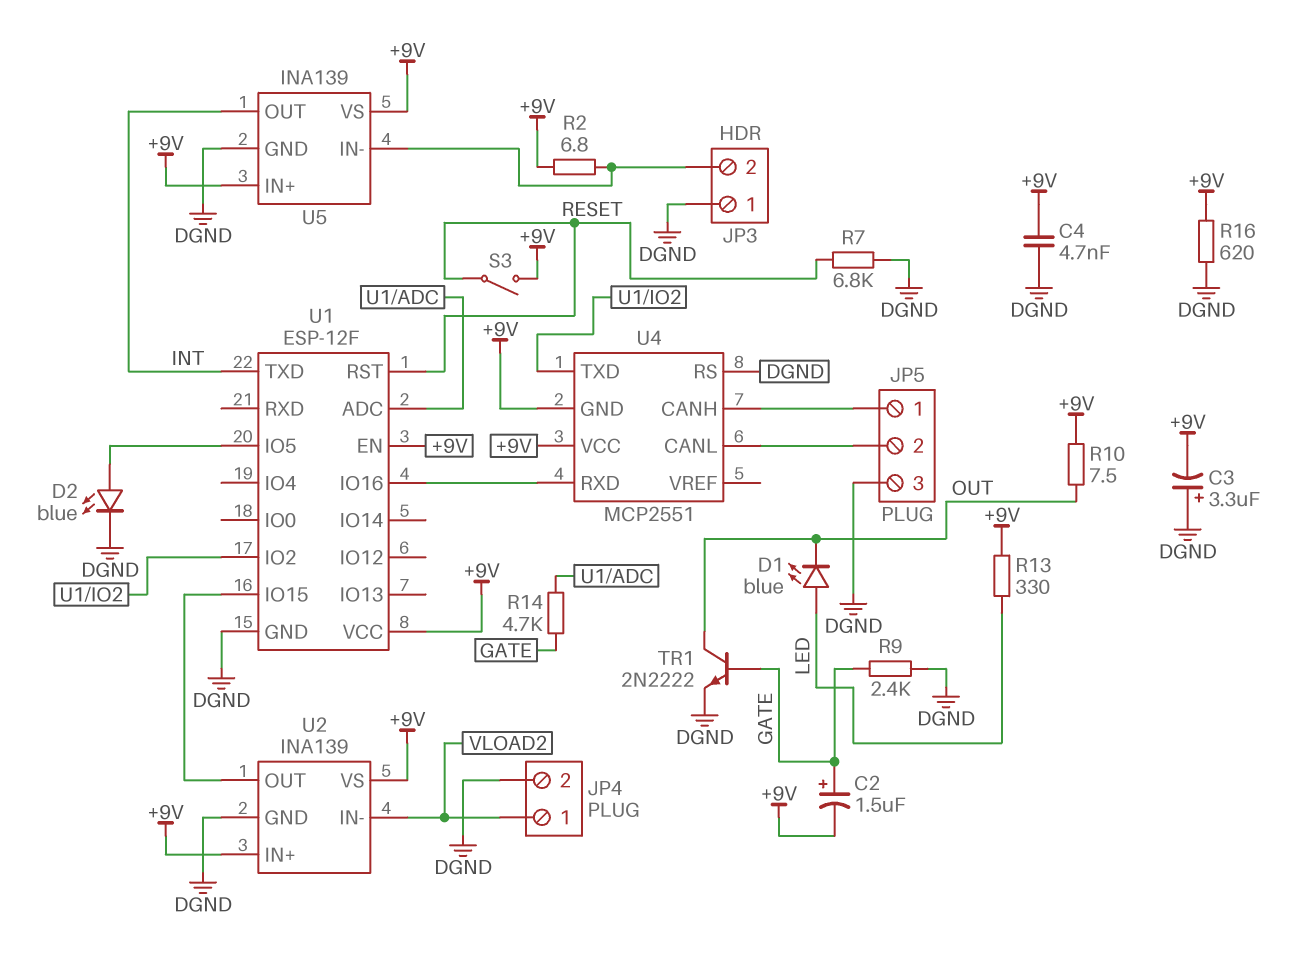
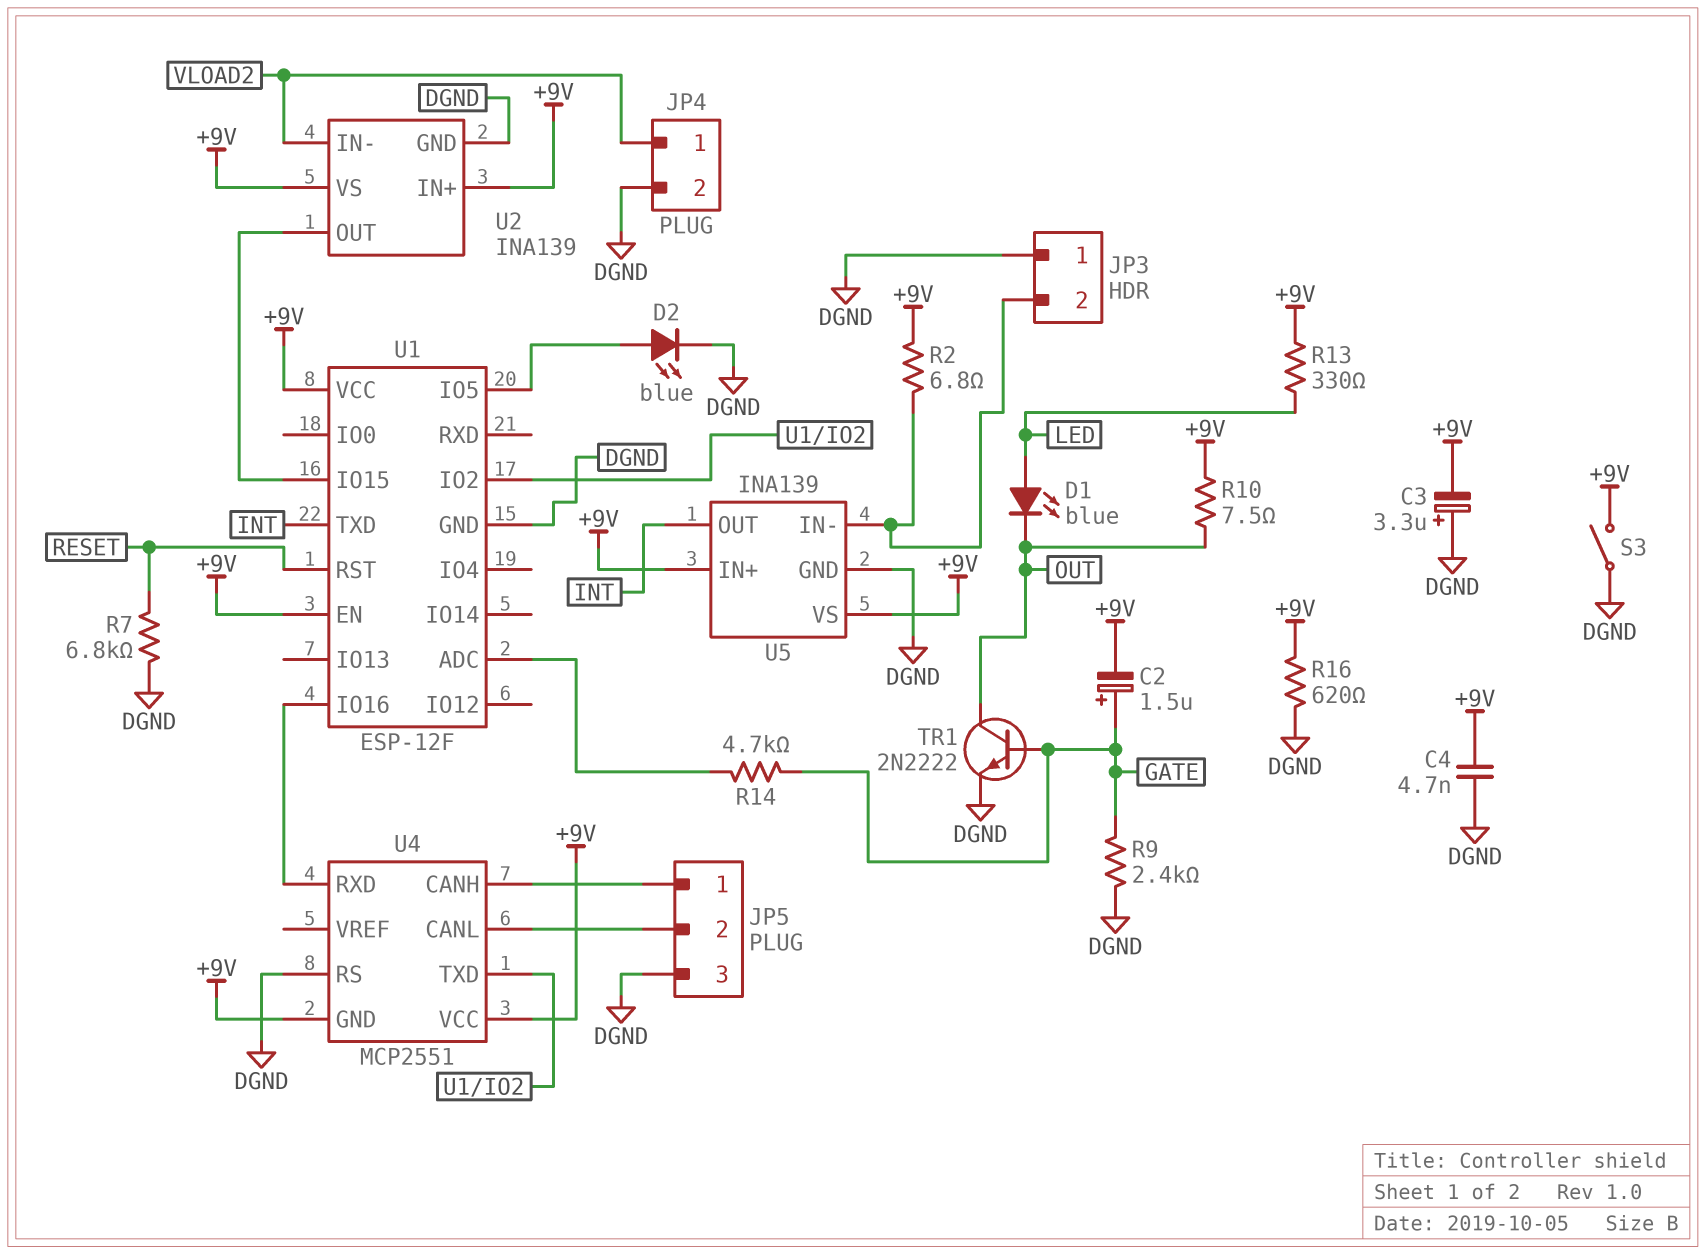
S3: switch (+9V, RESET) -> switch (+9V, DGND)

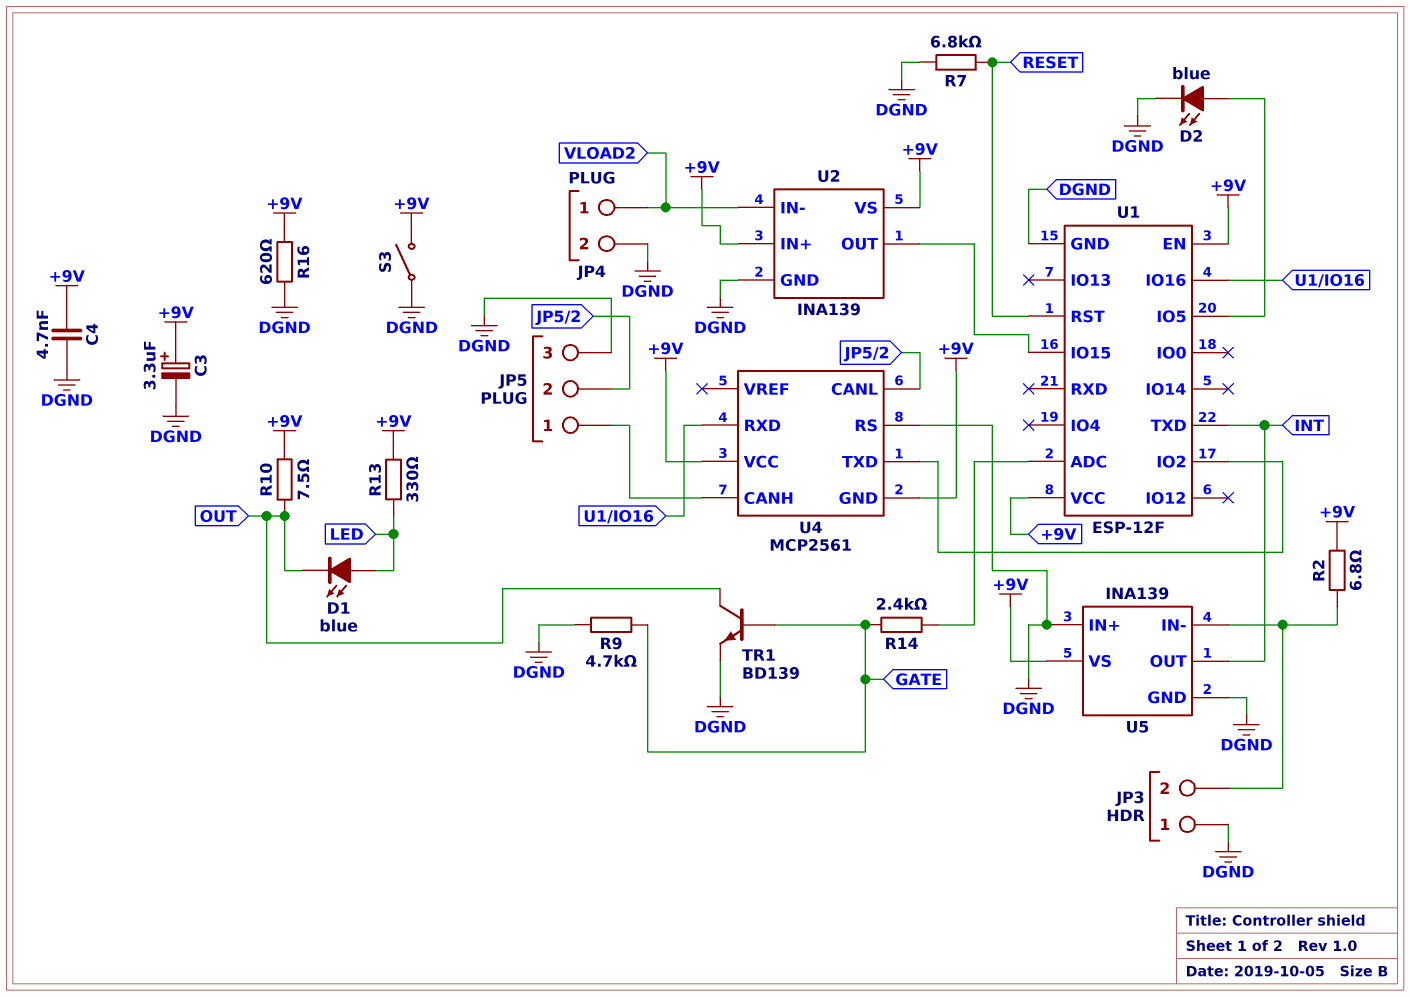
C2: 1.5uF (plus GATE, minus +9V) -> none
C3: 3.3uF (plus DGND, minus +9V) -> 3.3uF (plus +9V, minus DGND)
R9: 2.4k (DGND, GATE) -> 4.7k (DGND, GATE)
R14: 4.7k (GATE, U1/ADC) -> 2.4k (GATE, U1/ADC)
TR1: NPN 2N2222 (B GATE, C OUT, E DGND) -> NPN BD139 (B GATE, C OUT, E DGND)
U4: MCP2551 -> MCP2561
U5 pin IN+: +9V -> DGND

